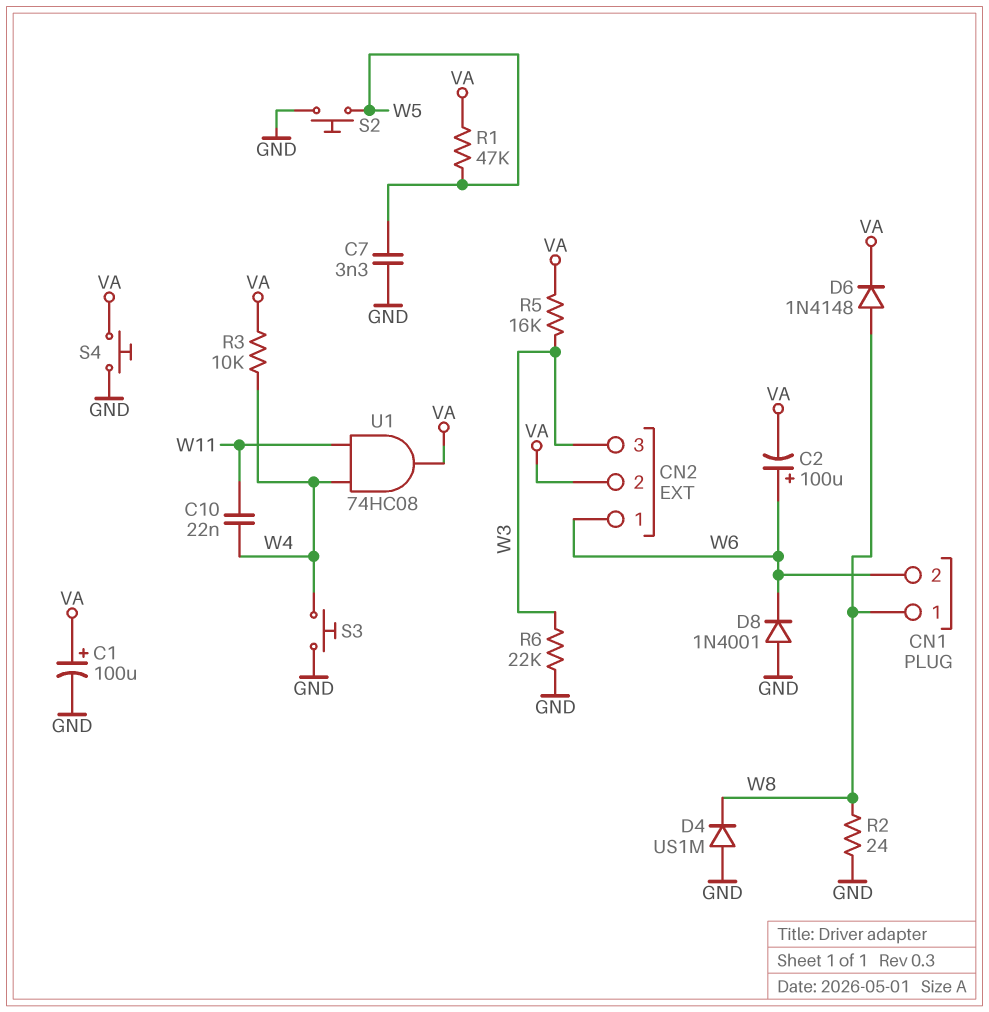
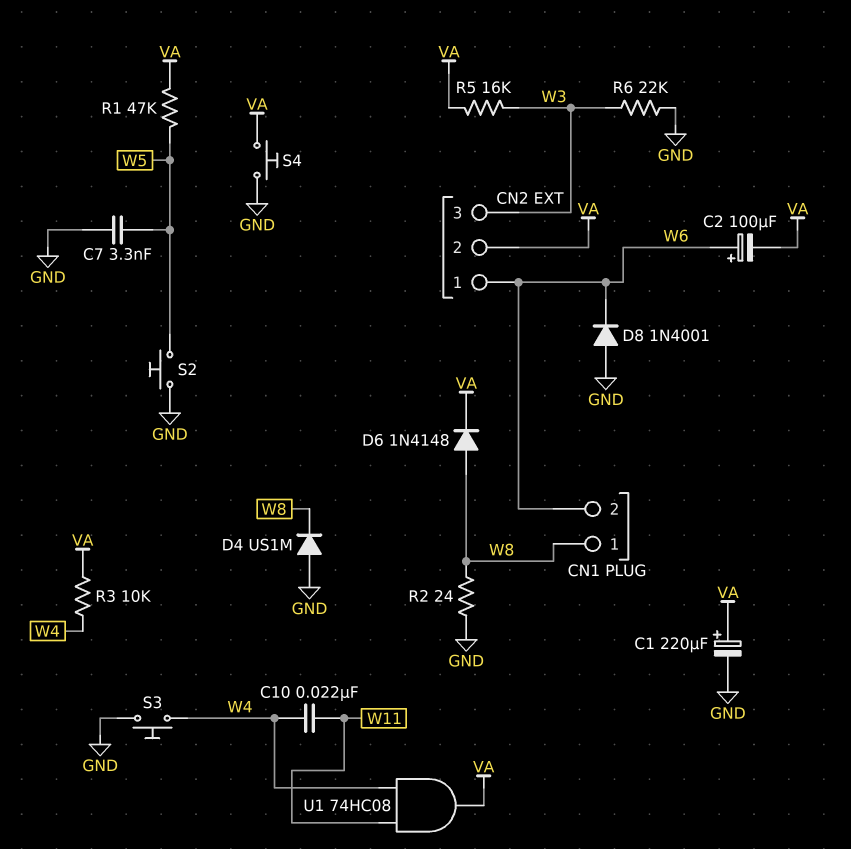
C1: 100uF (plus VA, minus GND) -> 220uF (plus VA, minus GND)

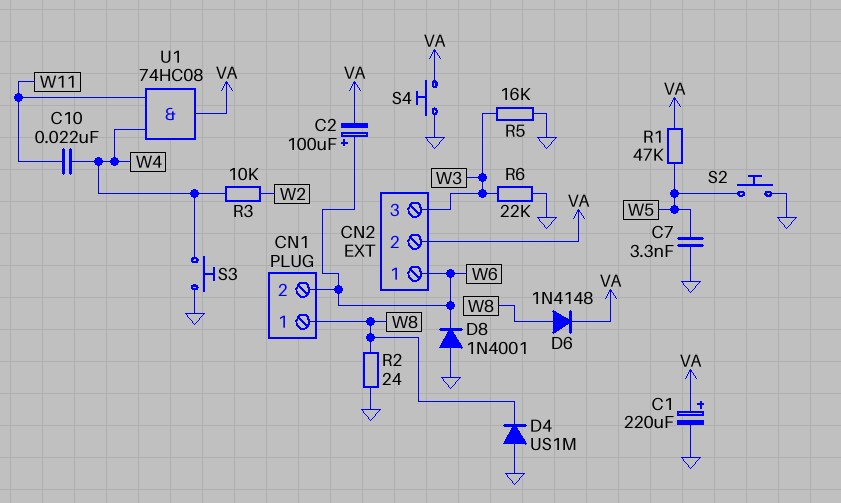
R3: 10k (VA, W4) -> 10k (W2, W4)
R5: 16k (VA, W3) -> 16k (GND, W3)

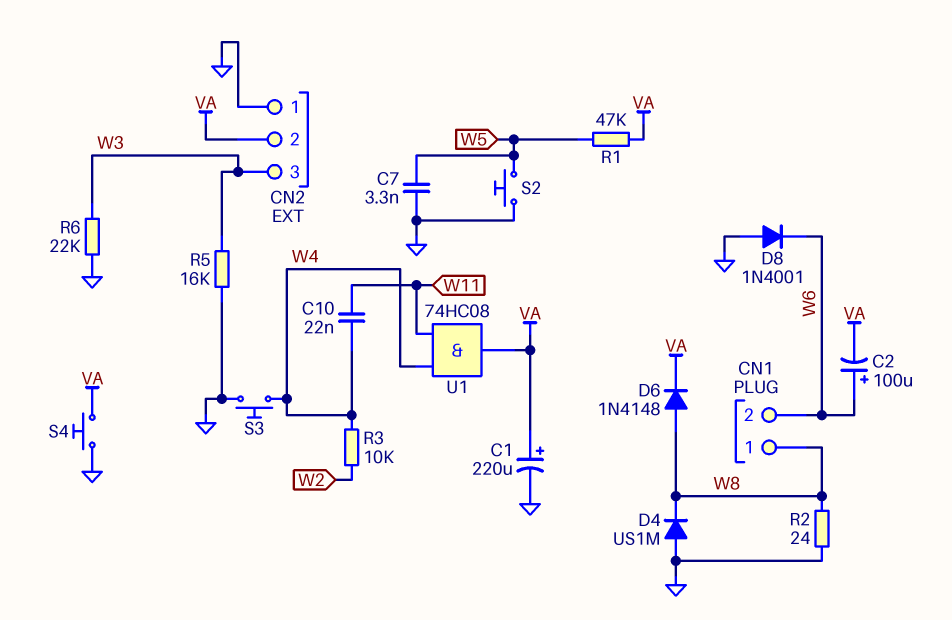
CN2 pin 1: W6 -> GND

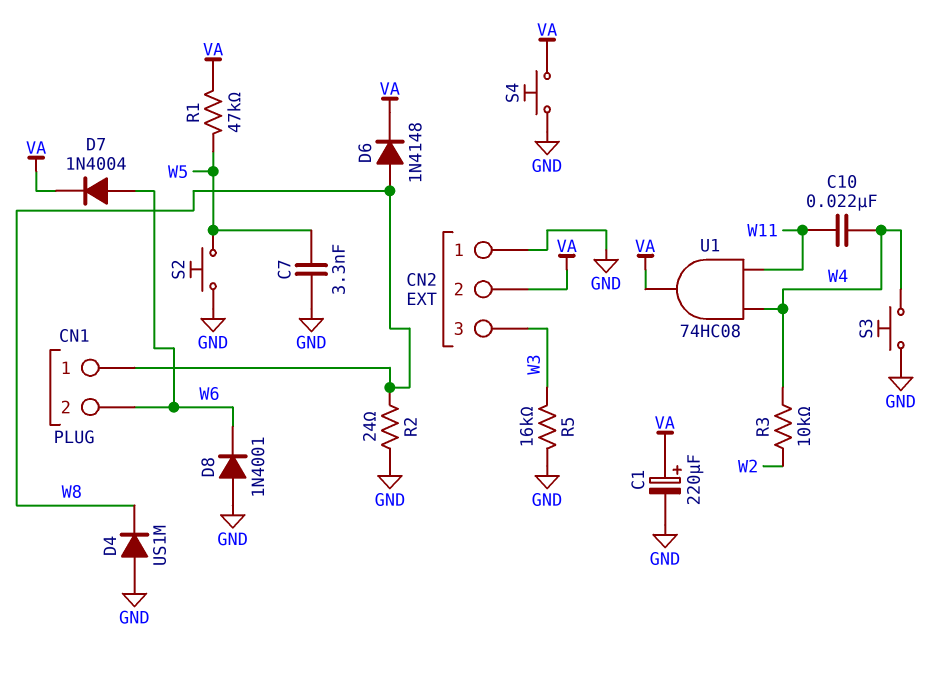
C2: 100uF (plus W6, minus VA) -> none
D7: none -> diode 1N4004 (A W6, K VA)
R6: 22k (GND, W3) -> none

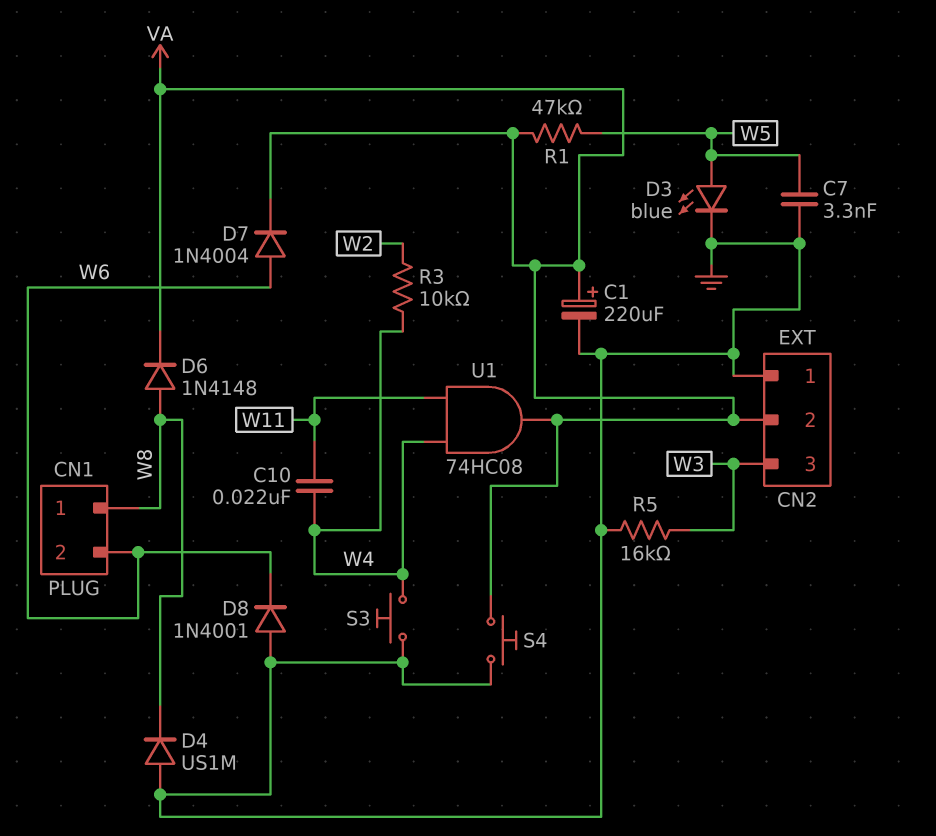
D3: none -> LED blue (A W5, K GND)
R2: 24 (GND, W8) -> none
S2: button (GND, W5) -> none

